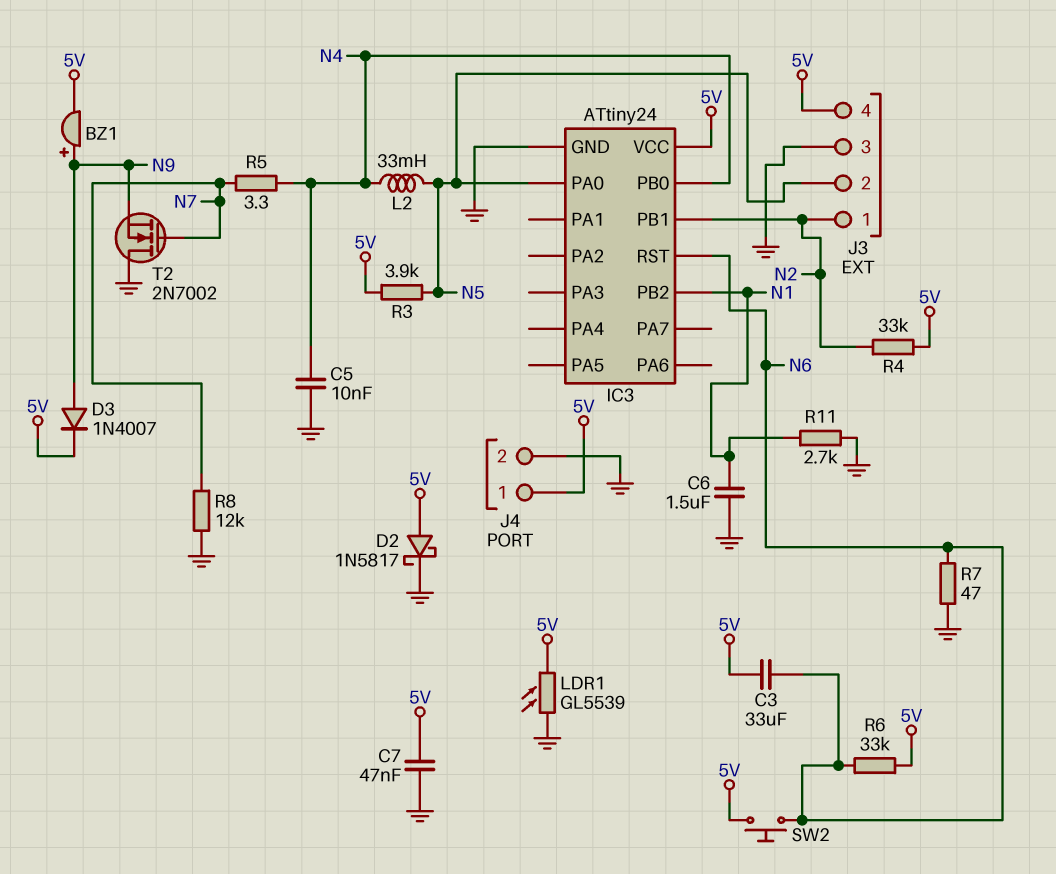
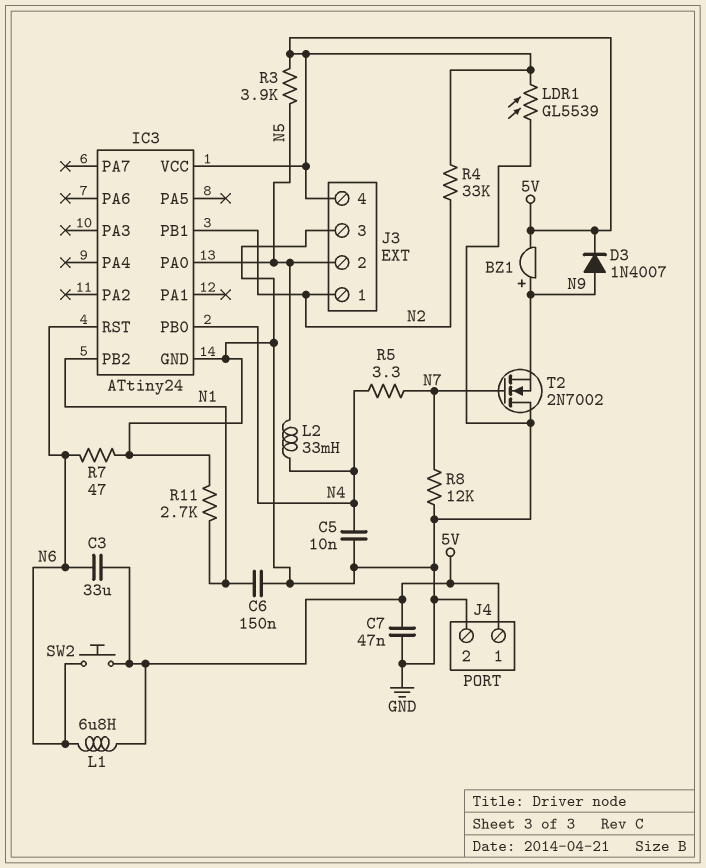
C6: 1.5uF (GND, N1) -> 150nF (GND, N1)
D2: schottky 1N5817 (A 5V, K GND) -> none
L1: none -> 6.8uH (5V, N6)
R6: 33k (5V, N6) -> none

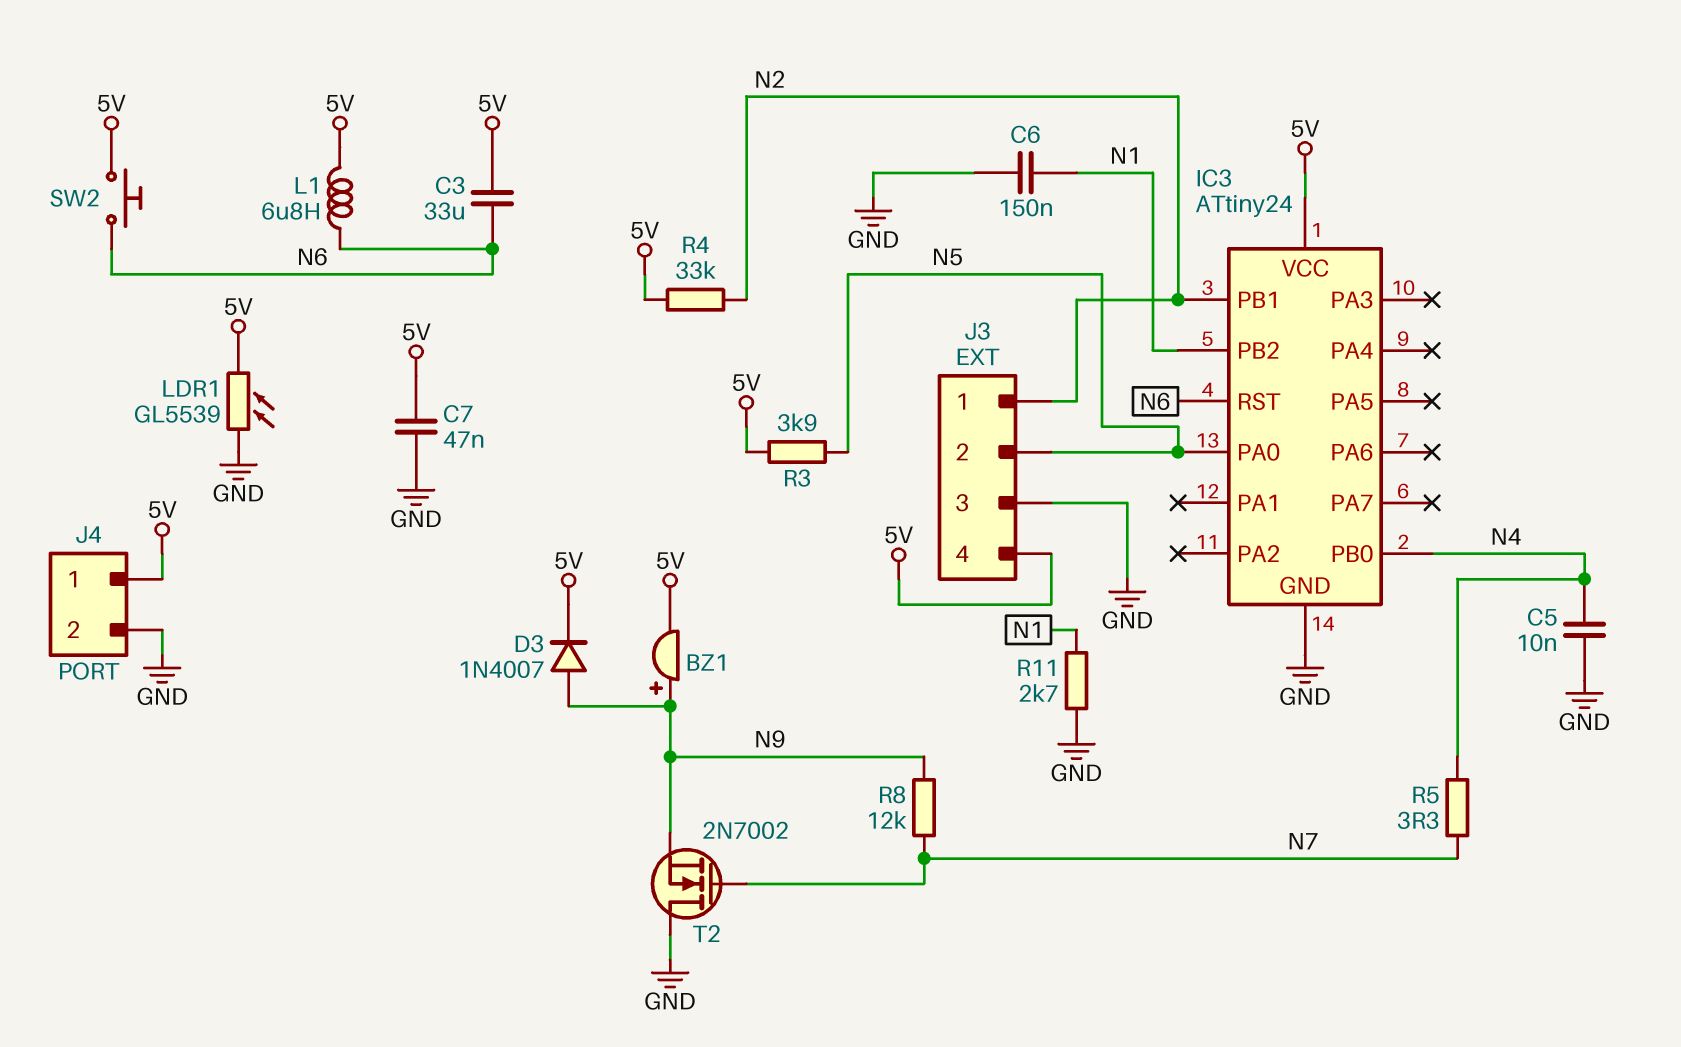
L2: 33mH (N4, N5) -> none
R7: 47 (GND, N6) -> none
R8: 12k (GND, N7) -> 12k (N7, N9)

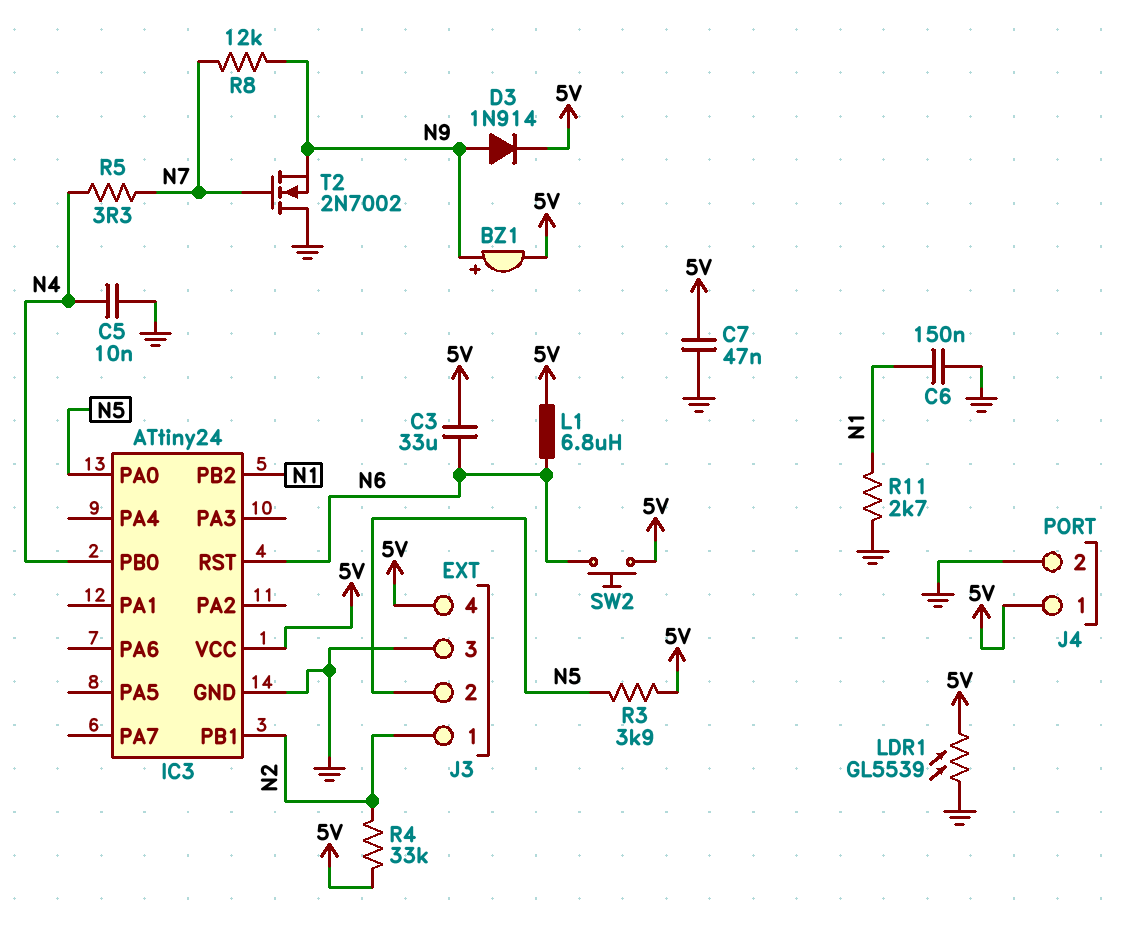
D3: diode 1N4007 (A N9, K 5V) -> diode 1N914 (A N9, K 5V)

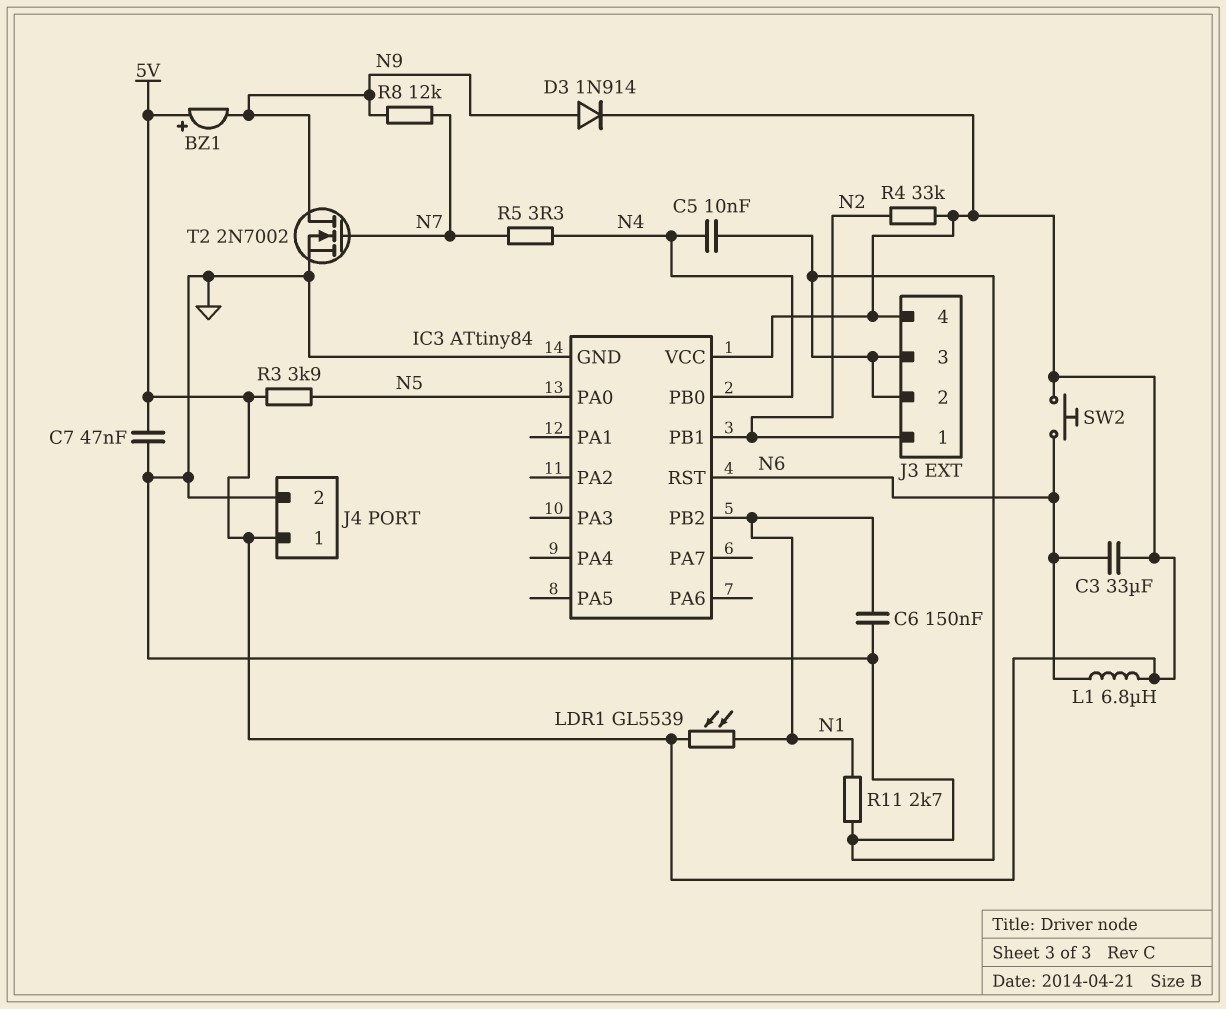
BZ1: buzzer (plus N9, minus 5V) -> buzzer (plus 5V, minus N9)
IC3: ATtiny24 -> ATtiny84
J3 pin 2: N5 -> GND
LDR1: GL5539 (5V, GND) -> GL5539 (5V, N1)
T2: NMOS 2N7002 (G N7, D GND, S N9) -> NMOS 2N7002 (G N7, D N9, S GND)

